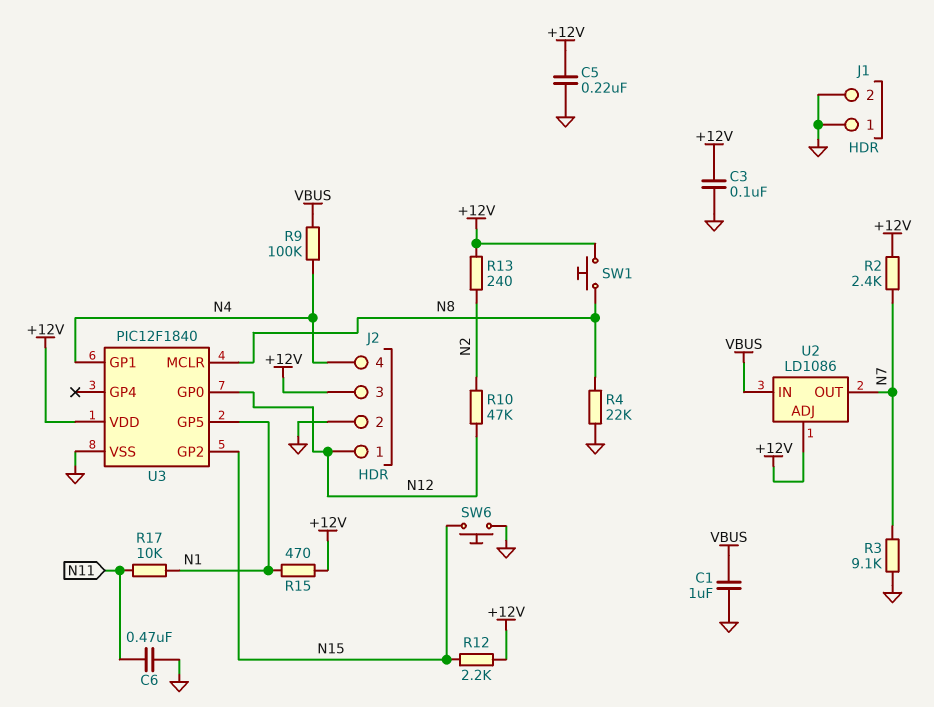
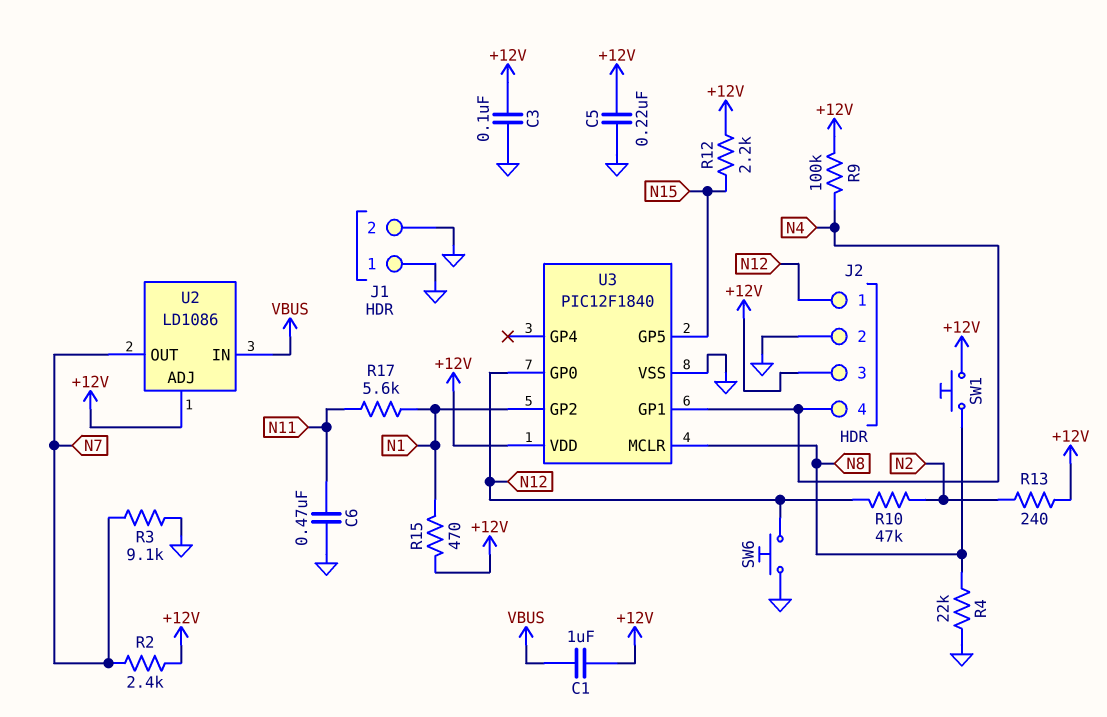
C1: 1uF (GND, VBUS) -> 1uF (+12V, VBUS)
R9: 100k (N4, VBUS) -> 100k (+12V, N4)
R17: 10k (N1, N11) -> 5.6k (N1, N11)
SW6: button (GND, N15) -> button (GND, N12)
U3 pin GP2: N15 -> N1
U3 pin GP5: N1 -> N15

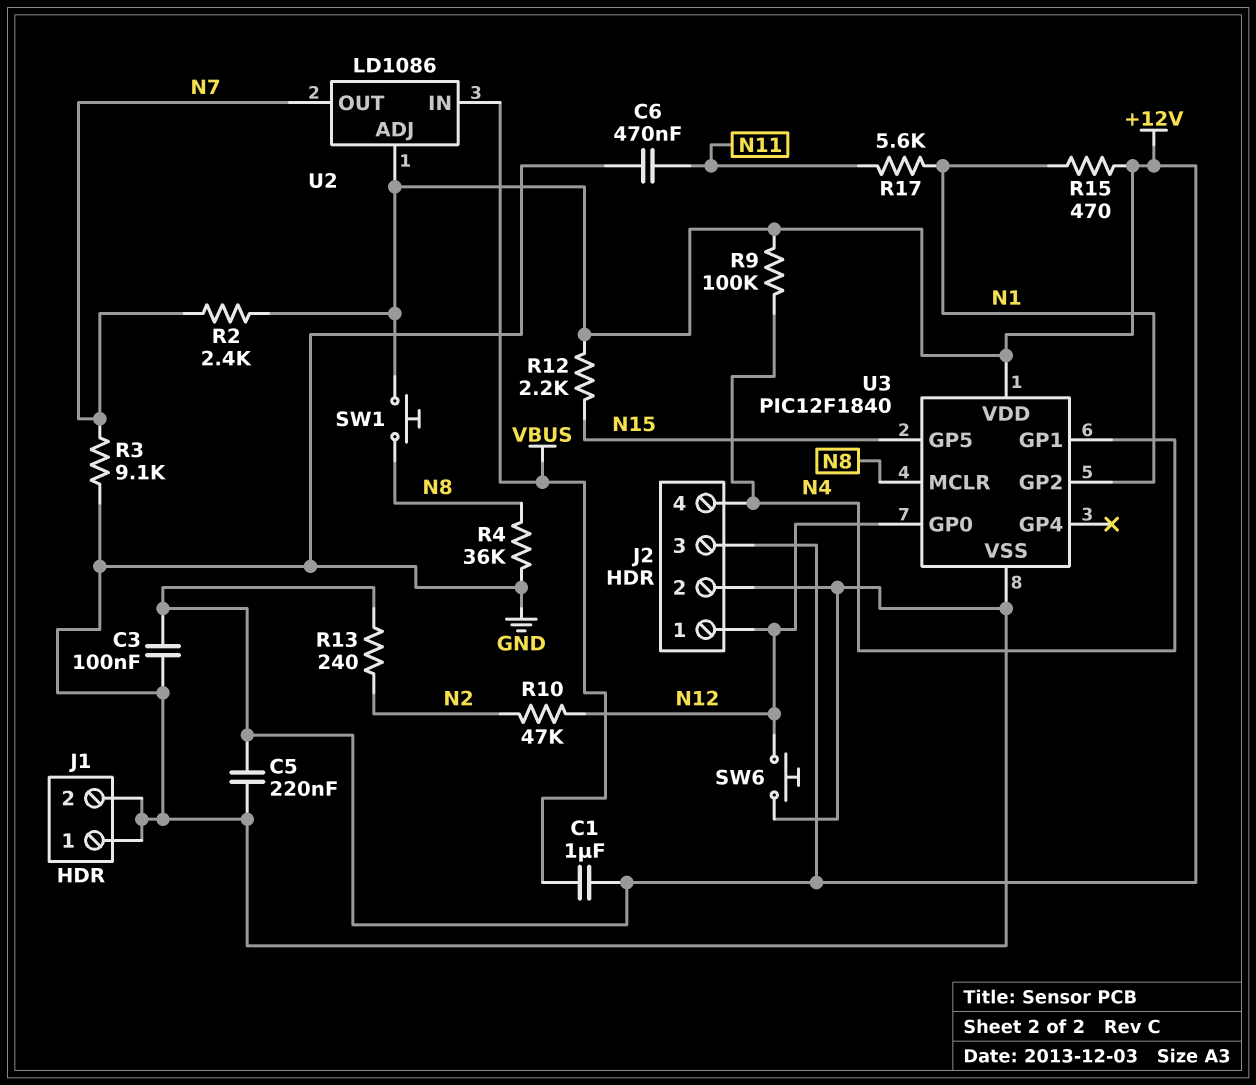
R4: 22k (GND, N8) -> 36k (GND, N8)

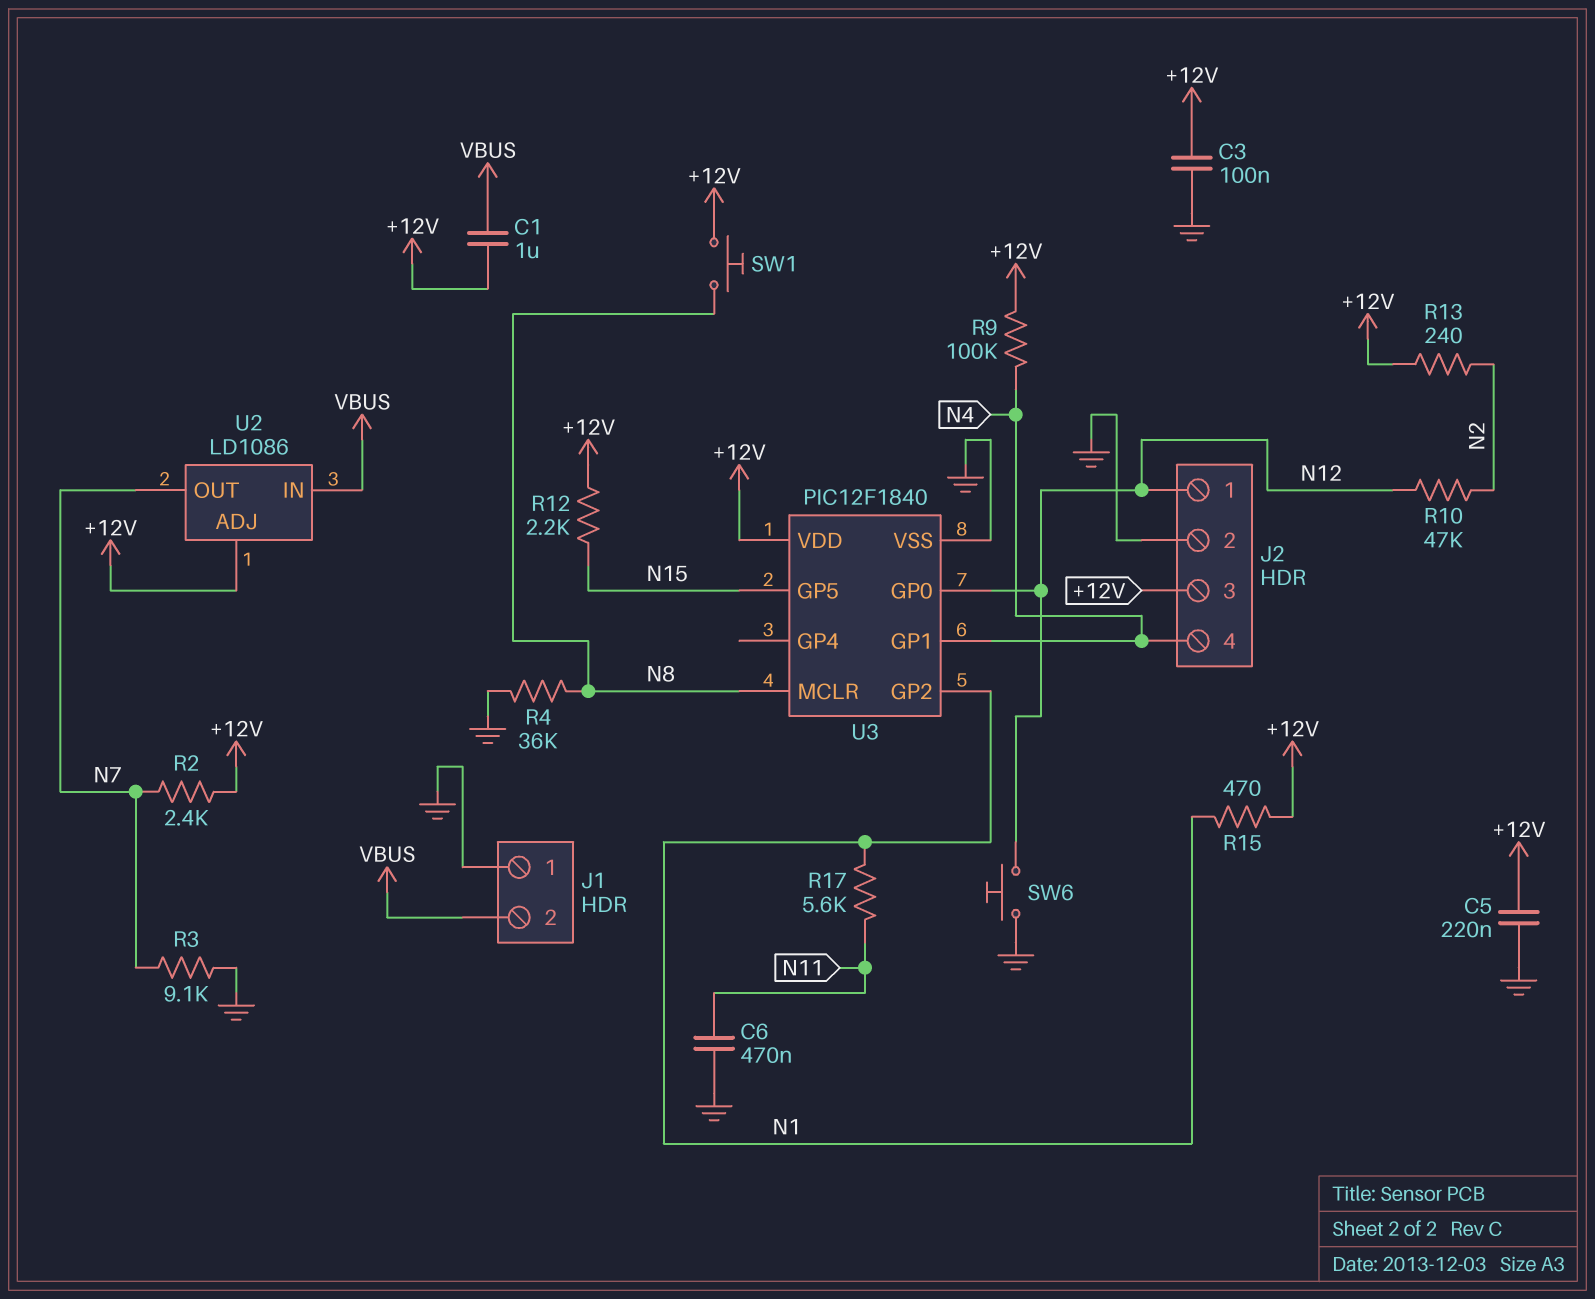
J1 pin 2: GND -> VBUS

